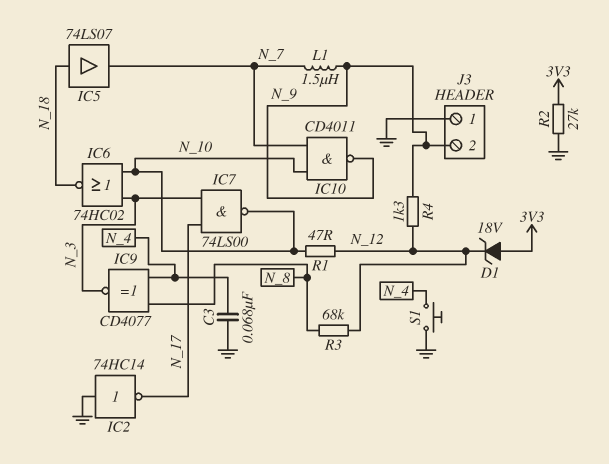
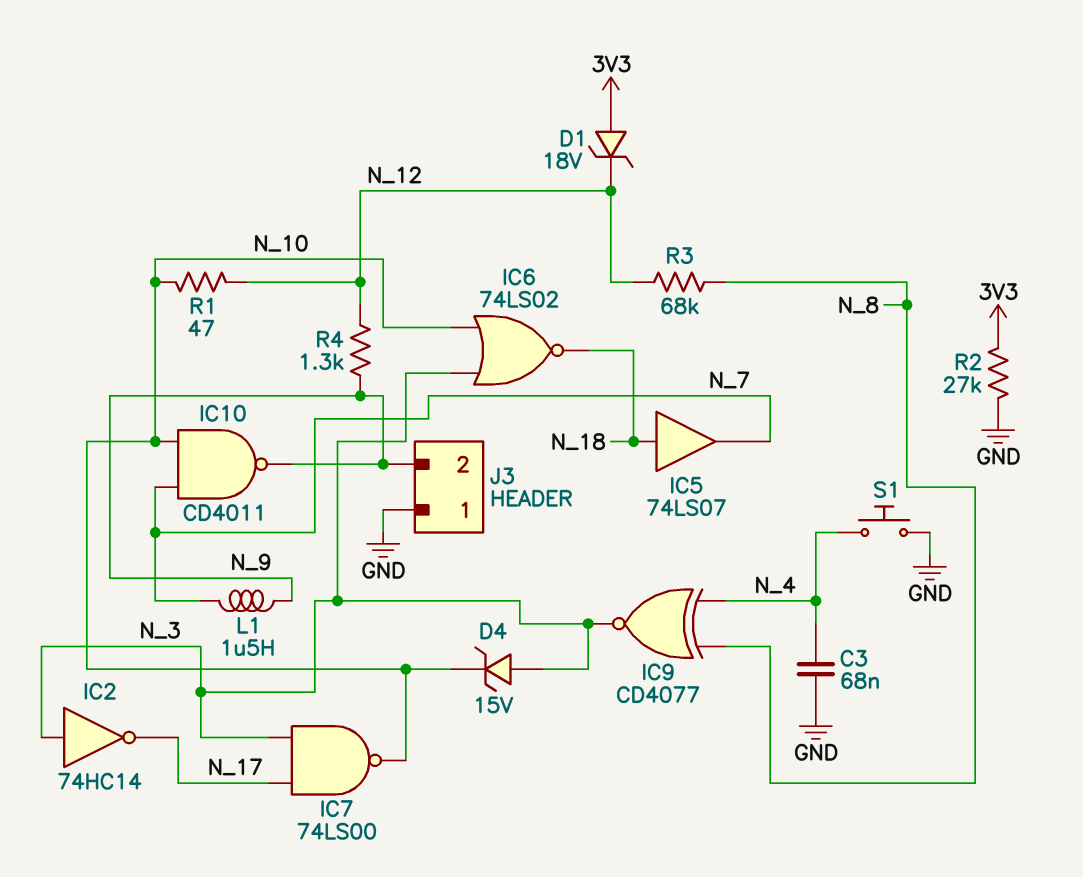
D4: none -> zener 15V (A N_3, K N_10)
IC2: NOT 74HC14 (in GND, out N_17) -> NOT 74HC14 (in N_3, out N_17)
IC6: NOR 74HC02 (in N_3, in N_10, out N_18) -> NOR 74LS02 (in N_3, in N_10, out N_18)

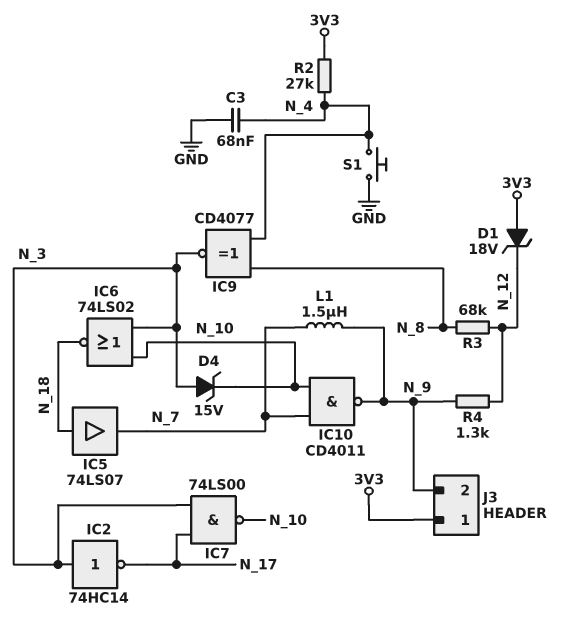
J3 pin 1: GND -> 3V3
R1: 47 (N_10, N_12) -> none
R2: 27k (3V3, GND) -> 27k (3V3, N_4)

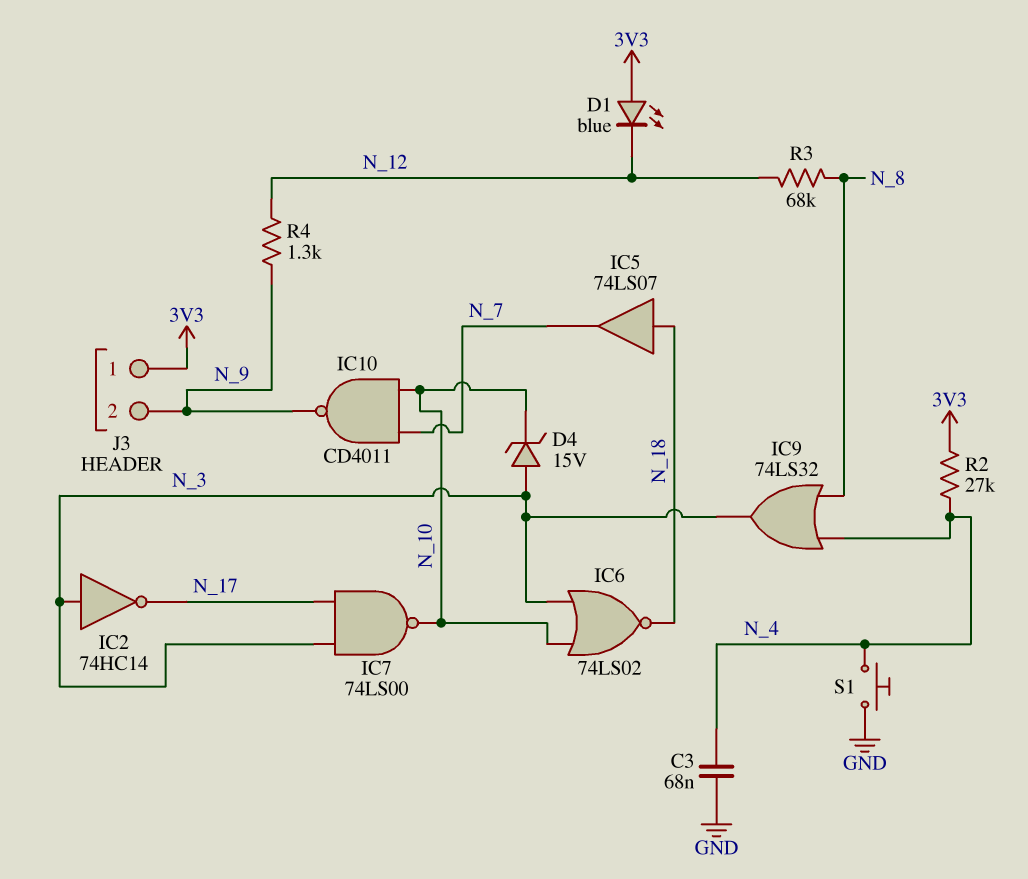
D1: zener 18V (A 3V3, K N_12) -> LED blue (A 3V3, K N_12)
IC9: XNOR CD4077 (in N_4, in N_8, out N_3) -> OR 74LS32 (in N_4, in N_8, out N_3)
L1: 1.5uH (N_7, N_9) -> none

